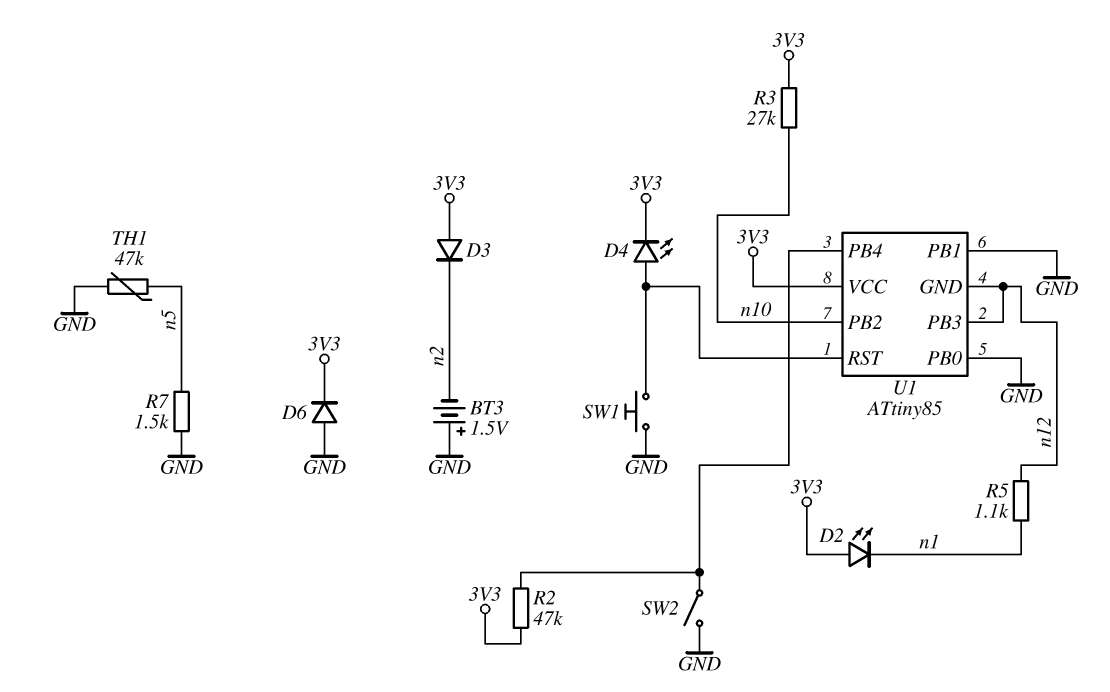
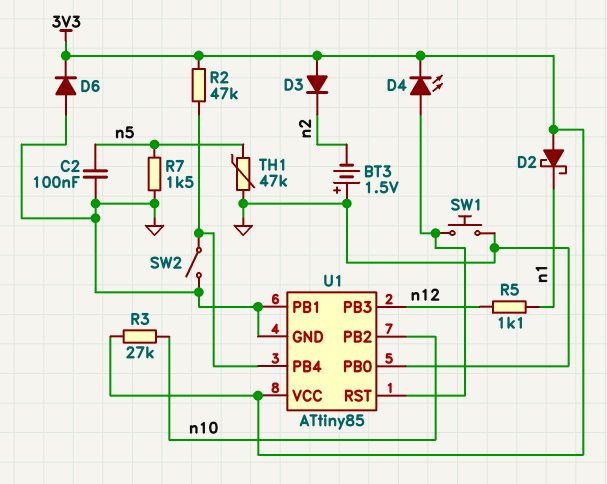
C2: none -> 100nF (GND, n5)
D2: LED (A 3V3, K n1) -> schottky (A 3V3, K n1)
U1 pin GND: n12 -> GND

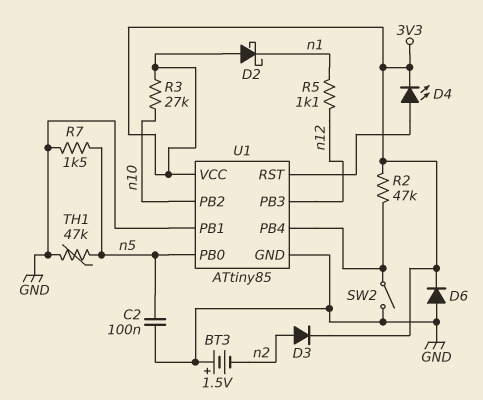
D3: diode (A 3V3, K n2) -> diode (A n2, K 3V3)
SW1: button (GND, U1/RST) -> none
U1 pin PB0: GND -> n5

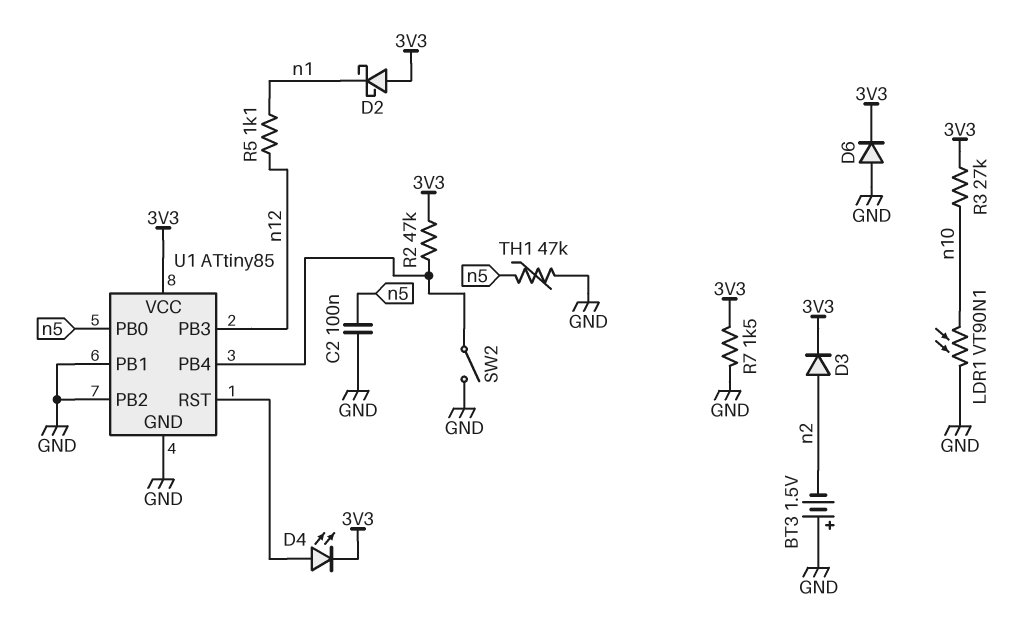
LDR1: none -> VT90N1 (GND, n10)
R7: 1.5k (GND, n5) -> 1.5k (3V3, GND)
U1 pin PB2: n10 -> GND

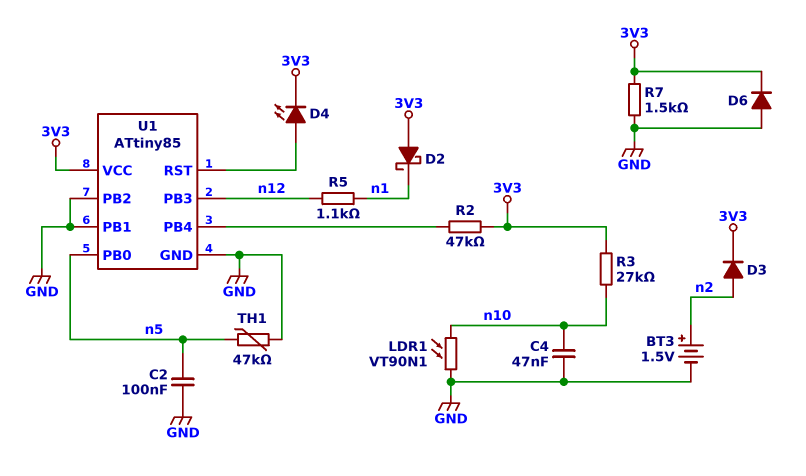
BT3: 1.5V (plus GND, minus n2) -> 1.5V (plus n2, minus GND)
C4: none -> 47nF (GND, n10)
SW2: switch (GND, U1/PB4) -> none

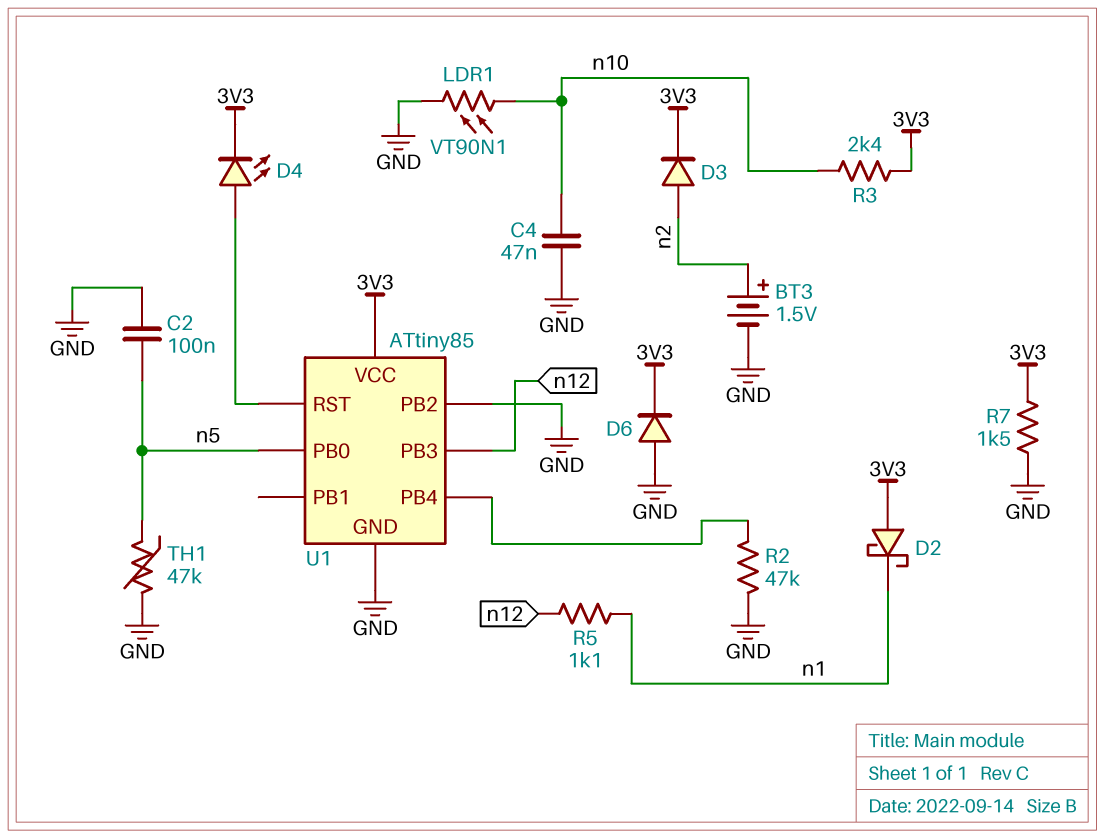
R2: 47k (3V3, U1/PB4) -> 47k (GND, U1/PB4)
R3: 27k (3V3, n10) -> 2.4k (3V3, n10)
U1 pin PB1: GND -> none

